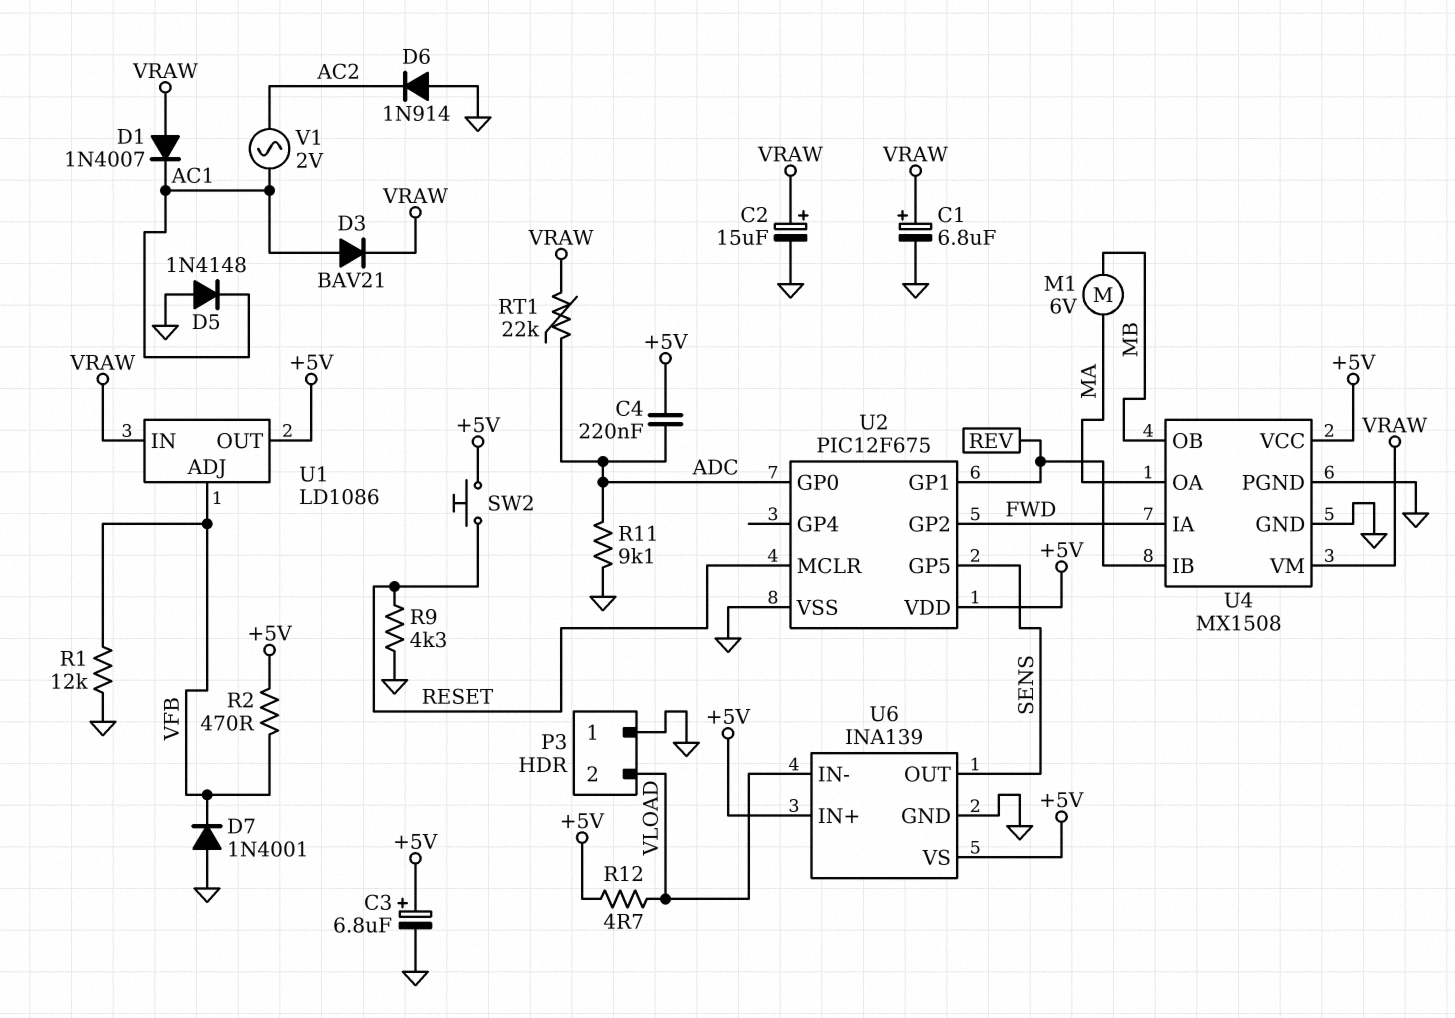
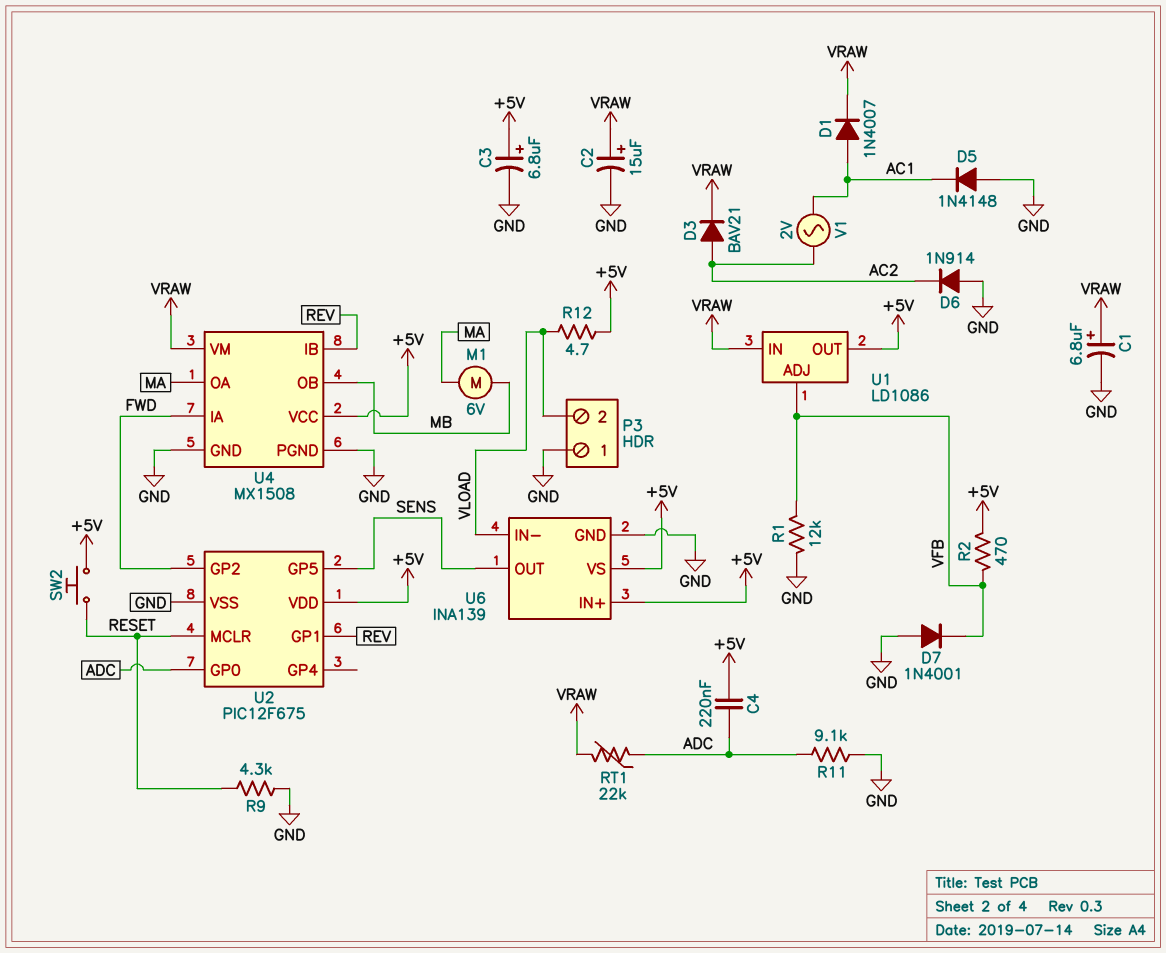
D1: diode 1N4007 (A VRAW, K AC1) -> diode 1N4007 (A AC1, K VRAW)
D3: diode BAV21 (A AC1, K VRAW) -> diode BAV21 (A AC2, K VRAW)

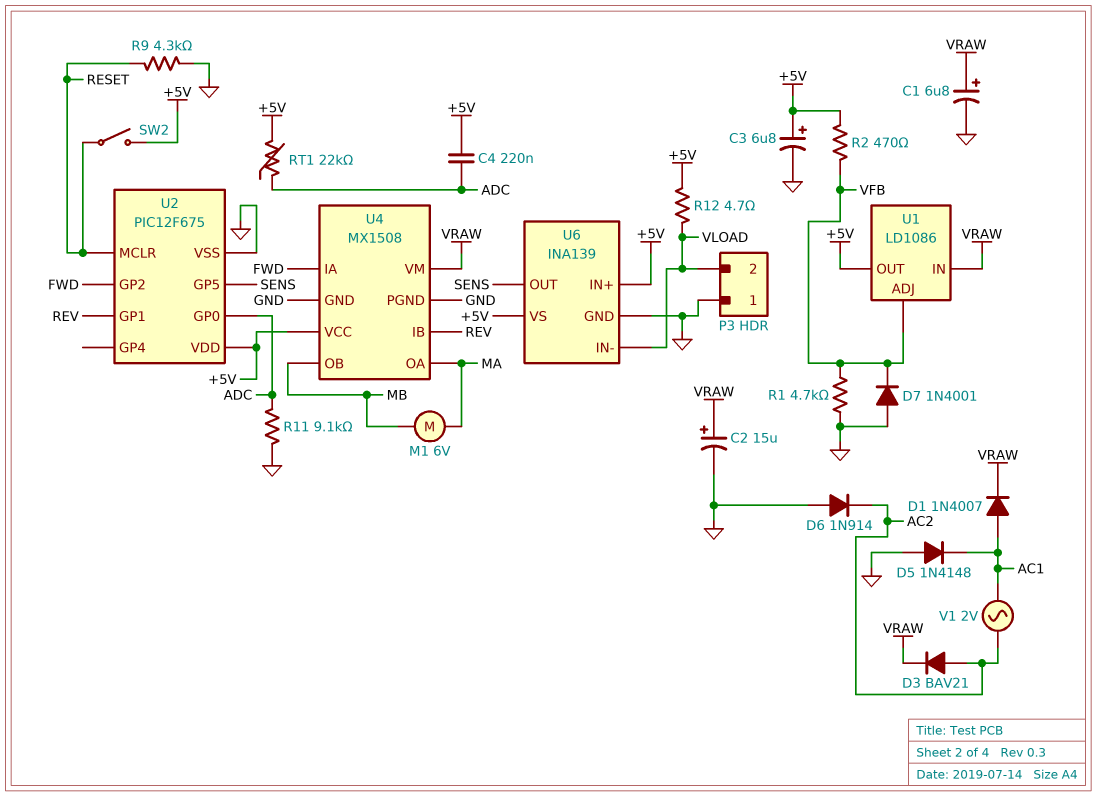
R1: 12k (GND, VFB) -> 4.7k (GND, VFB)
RT1: 22k (ADC, VRAW) -> 22k (+5V, ADC)
SW2: button (+5V, RESET) -> switch (+5V, RESET)

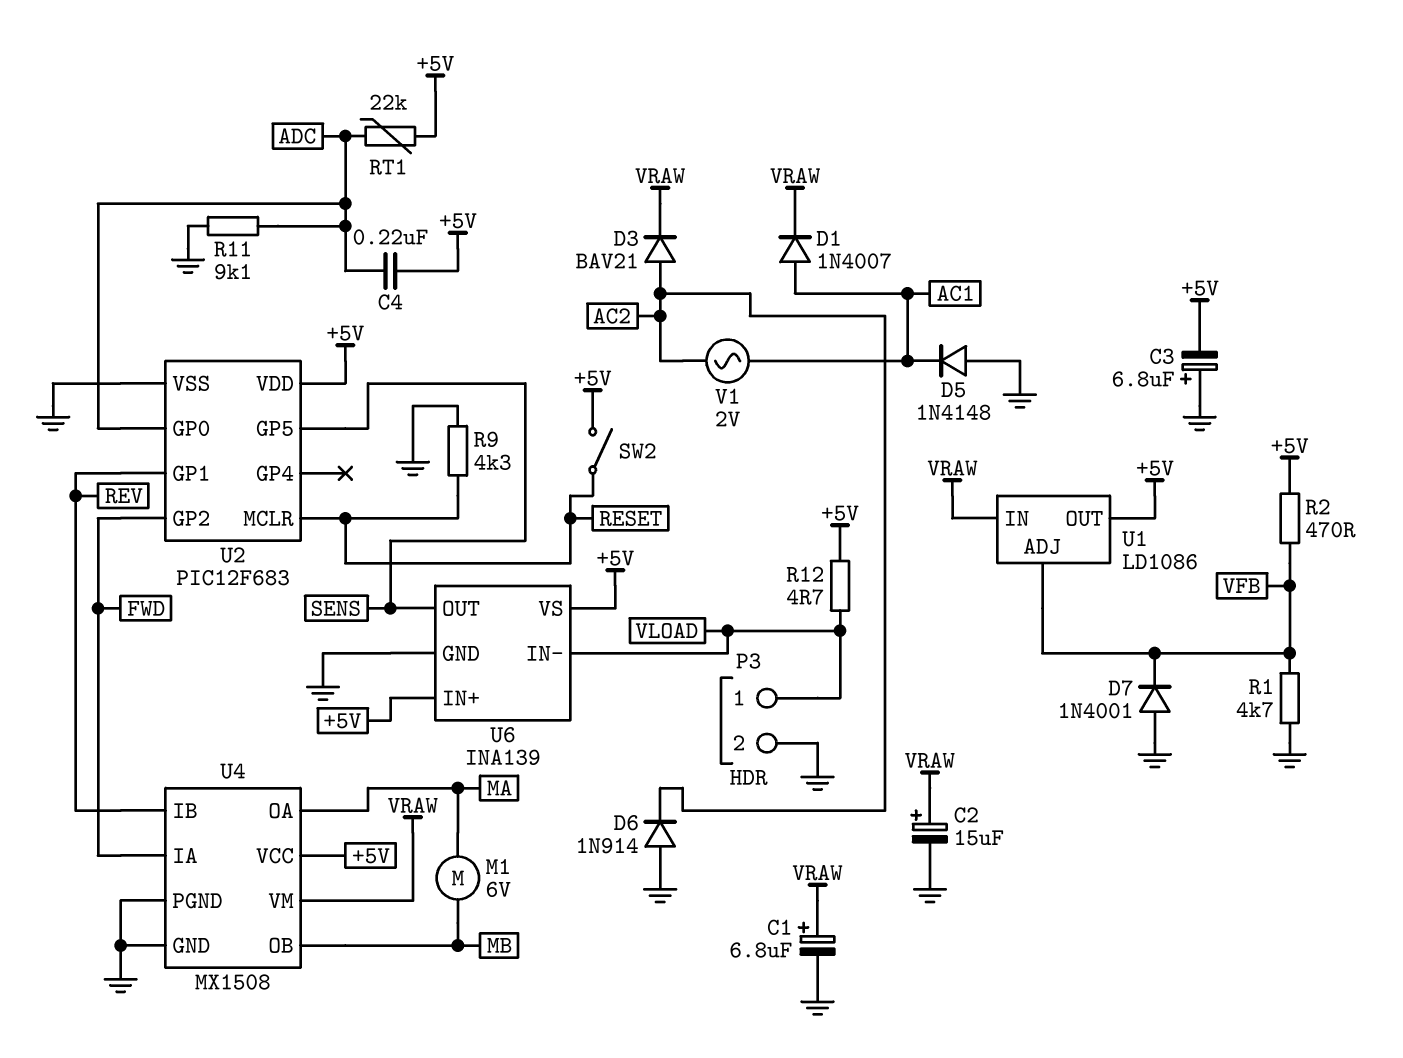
C3: 6.8uF (plus +5V, minus GND) -> 6.8uF (plus GND, minus +5V)
P3 pin 1: GND -> VLOAD
P3 pin 2: VLOAD -> GND
U2: PIC12F675 -> PIC12F683

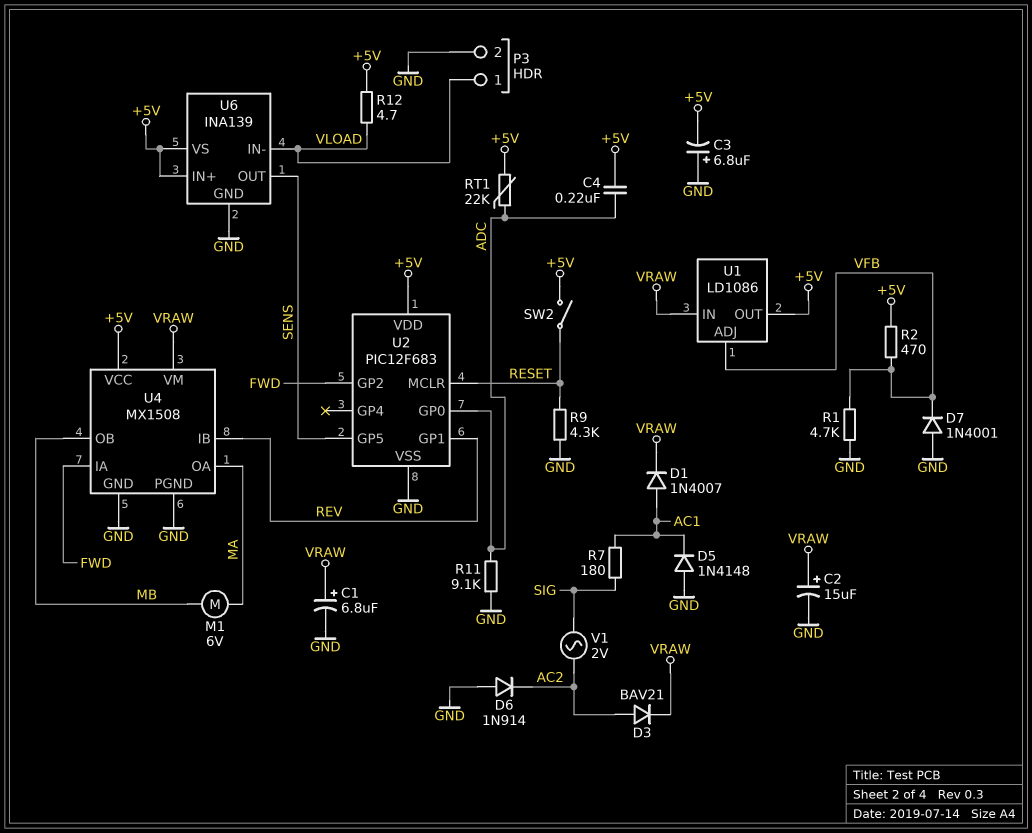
R7: none -> 180 (AC1, SIG)
V1: AC 2V (AC1, AC2) -> AC 2V (AC2, SIG)

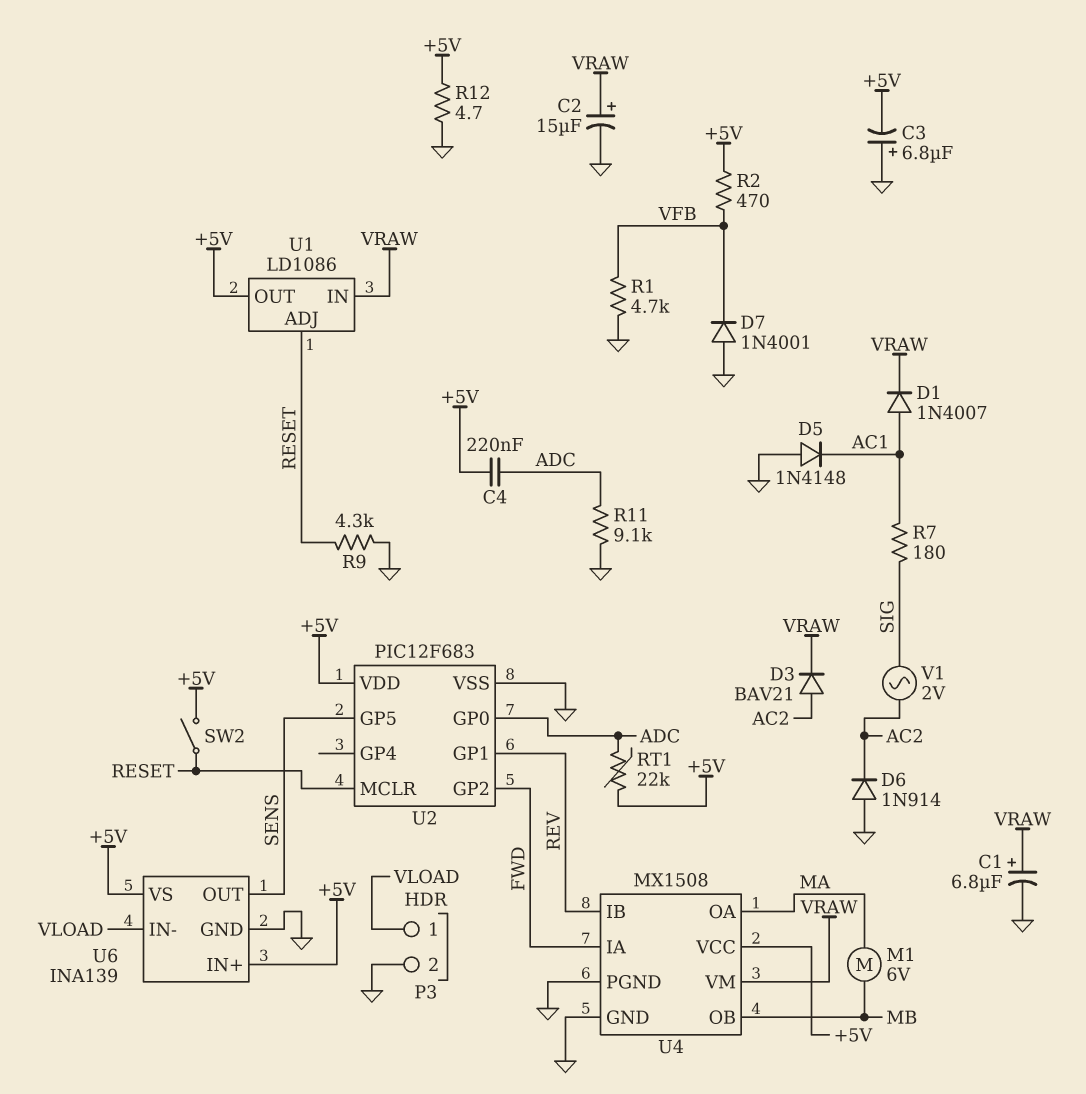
R12: 4.7 (+5V, VLOAD) -> 4.7 (+5V, GND)
U1 pin ADJ: VFB -> RESET

